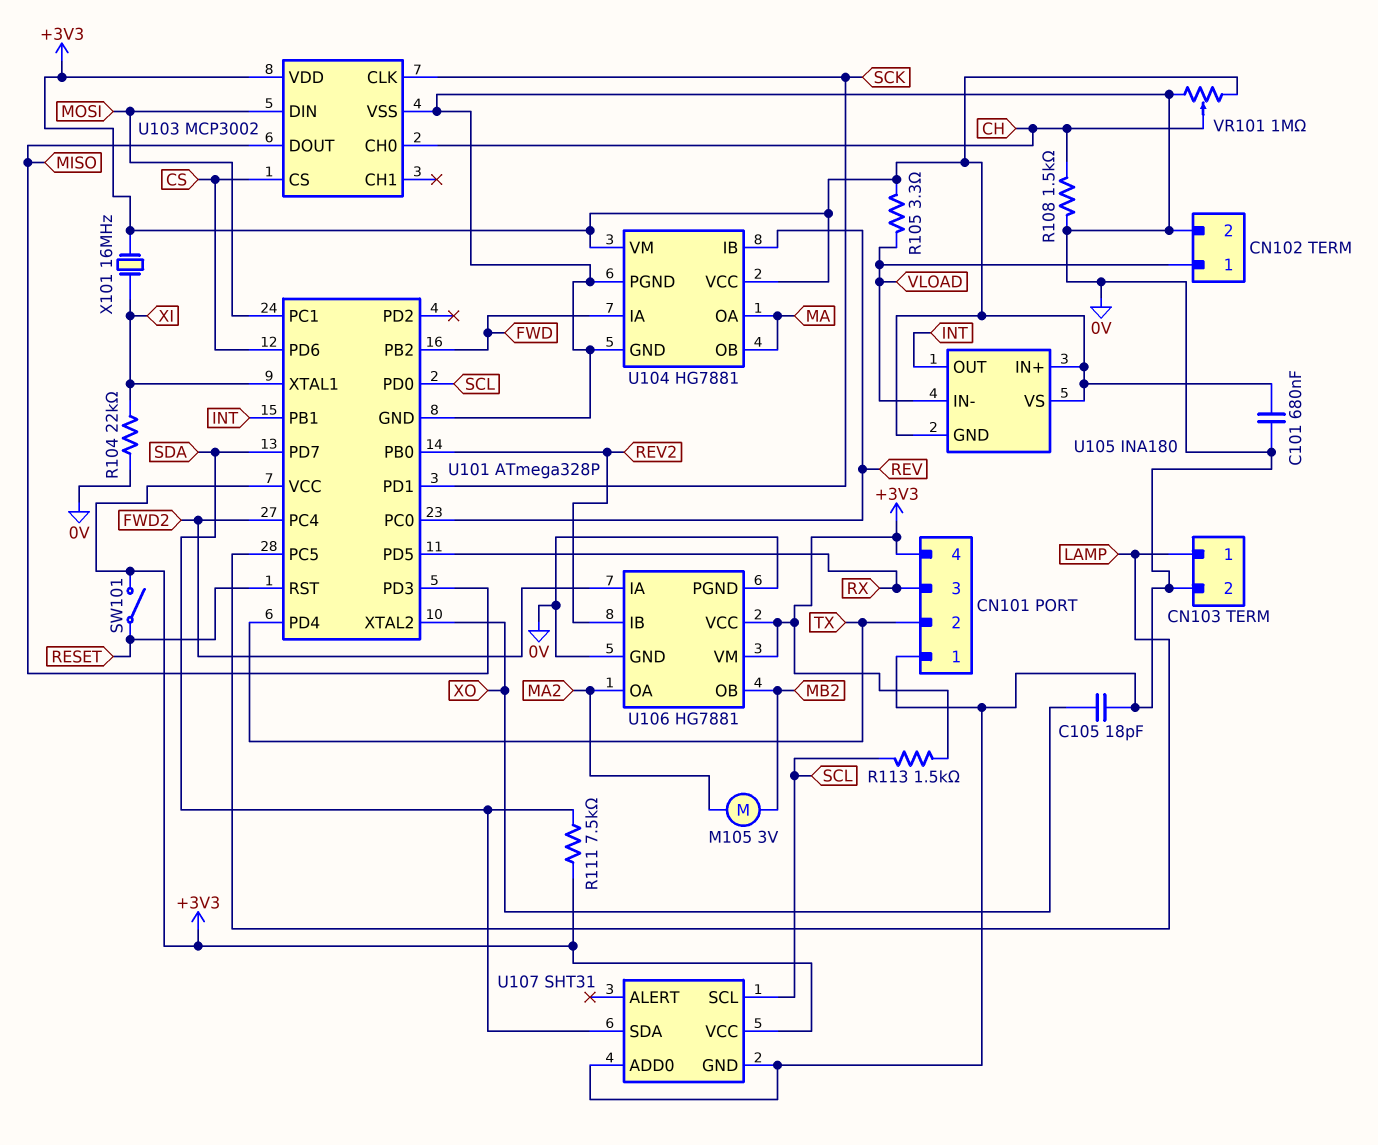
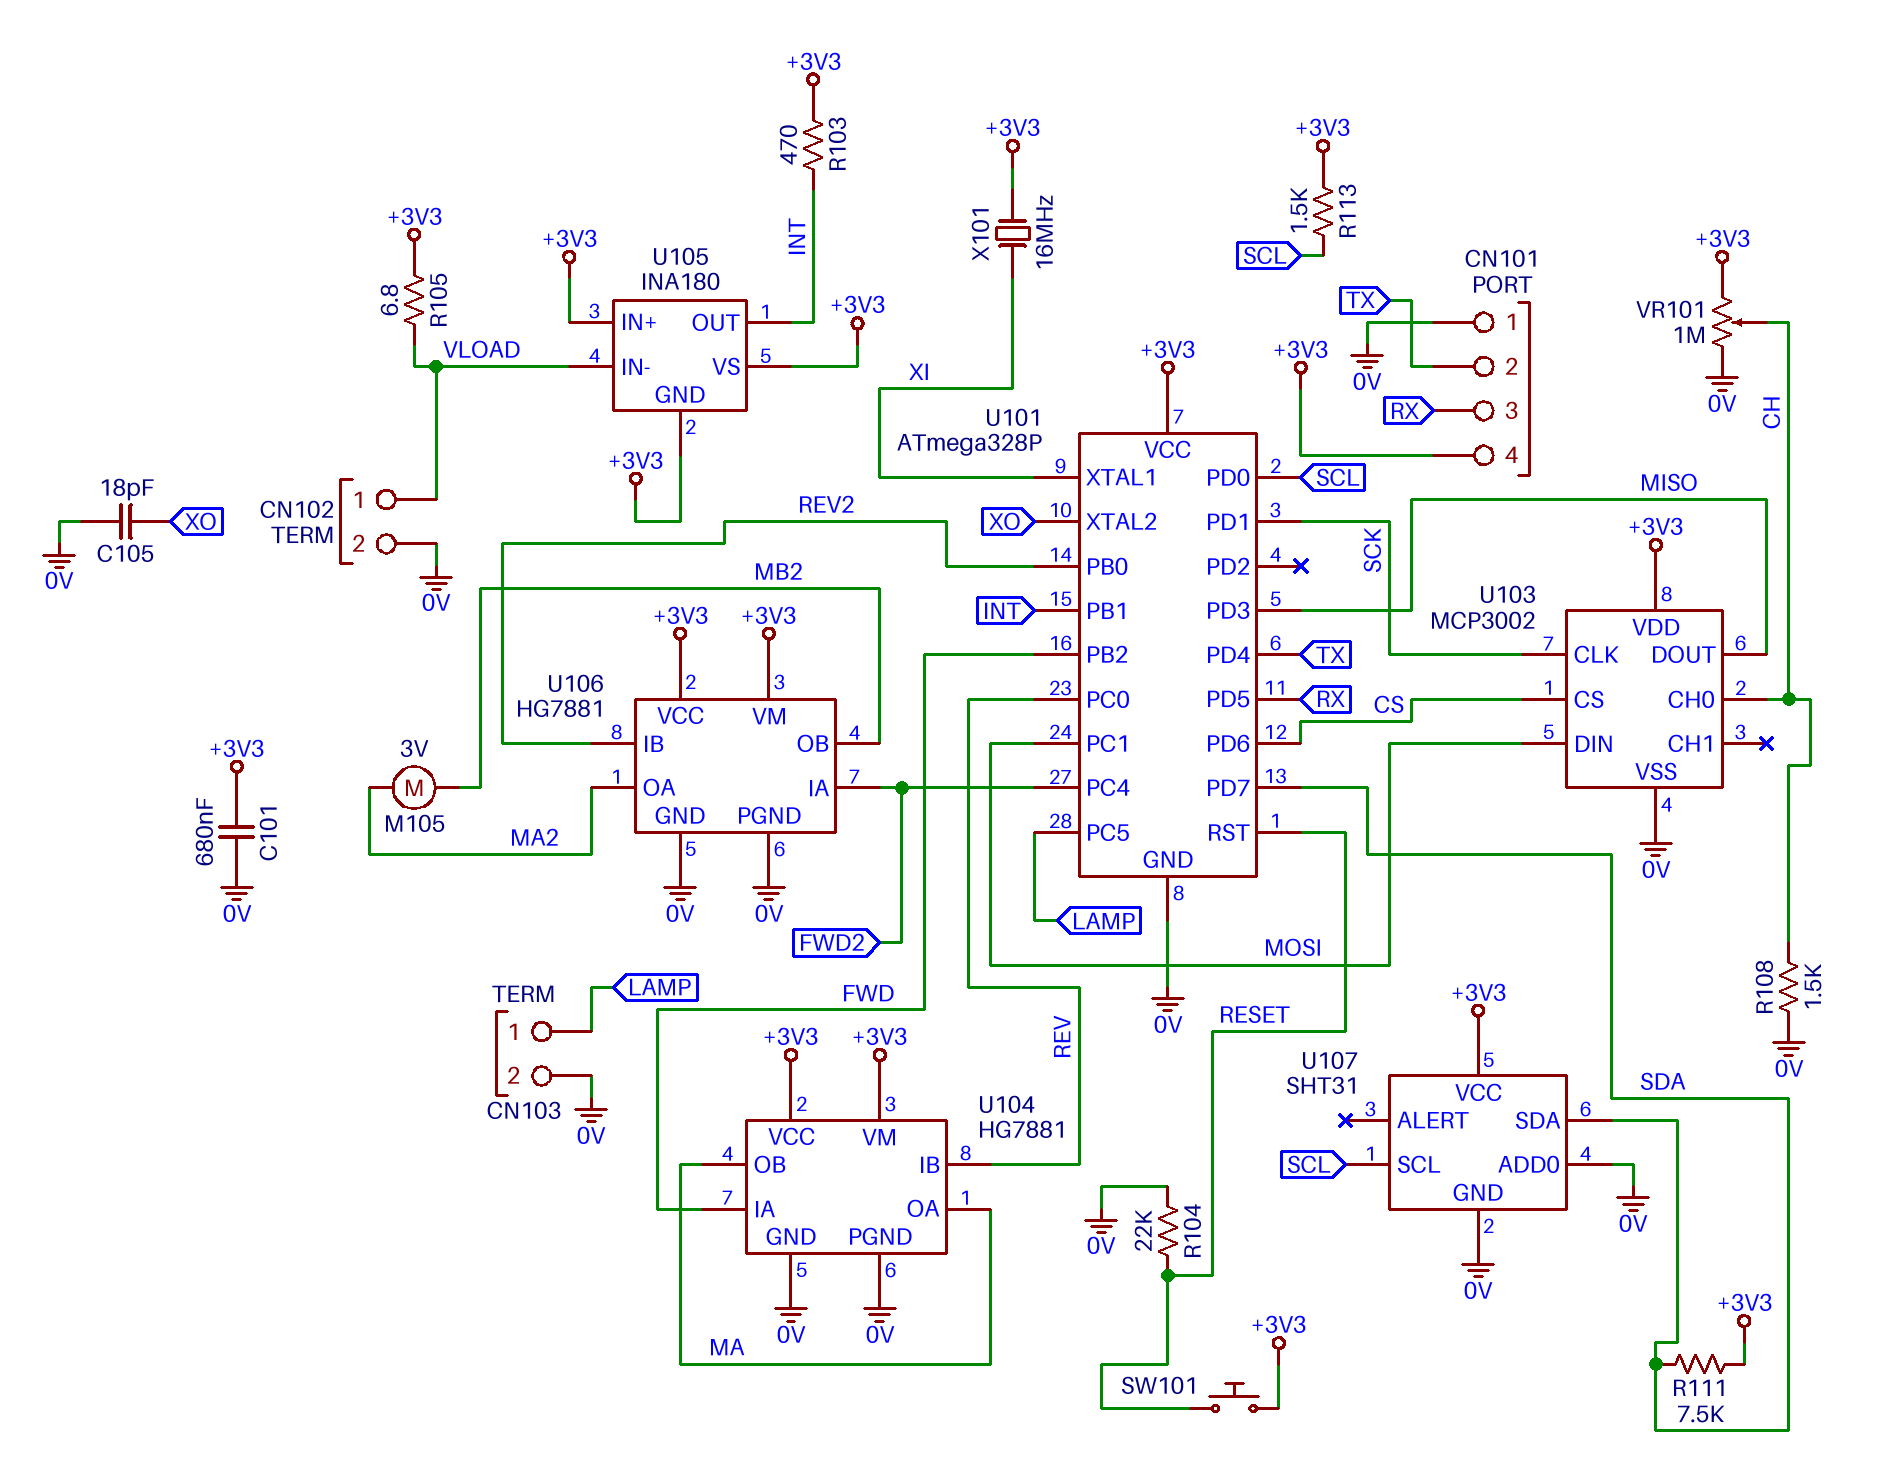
R103: none -> 470 (+3V3, INT)
R104: 22k (0V, XI) -> 22k (0V, RESET)
R105: 3.3 (+3V3, VLOAD) -> 6.8 (+3V3, VLOAD)
SW101: switch (+3V3, RESET) -> button (+3V3, RESET)

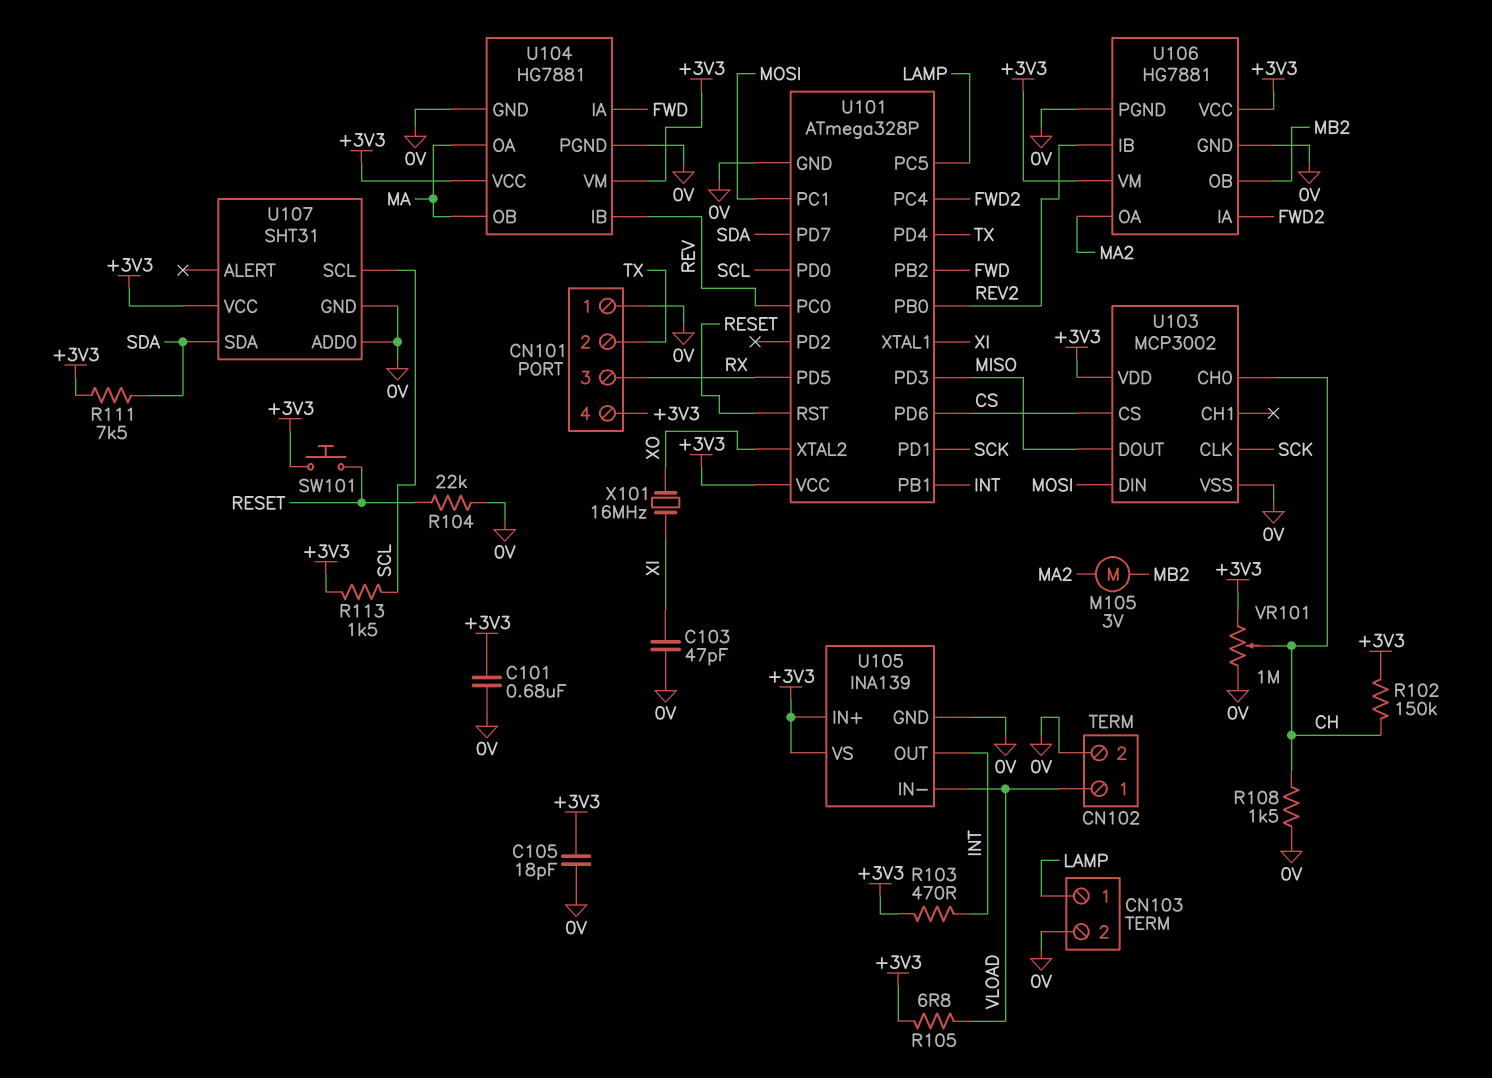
C103: none -> 47pF (0V, XI)
C105: 18pF (0V, XO) -> 18pF (+3V3, 0V)
R102: none -> 150k (+3V3, CH)
U105: INA180 -> INA139
U105 pin GND: +3V3 -> 0V
X101: 16MHz (+3V3, XI) -> 16MHz (XI, XO)

